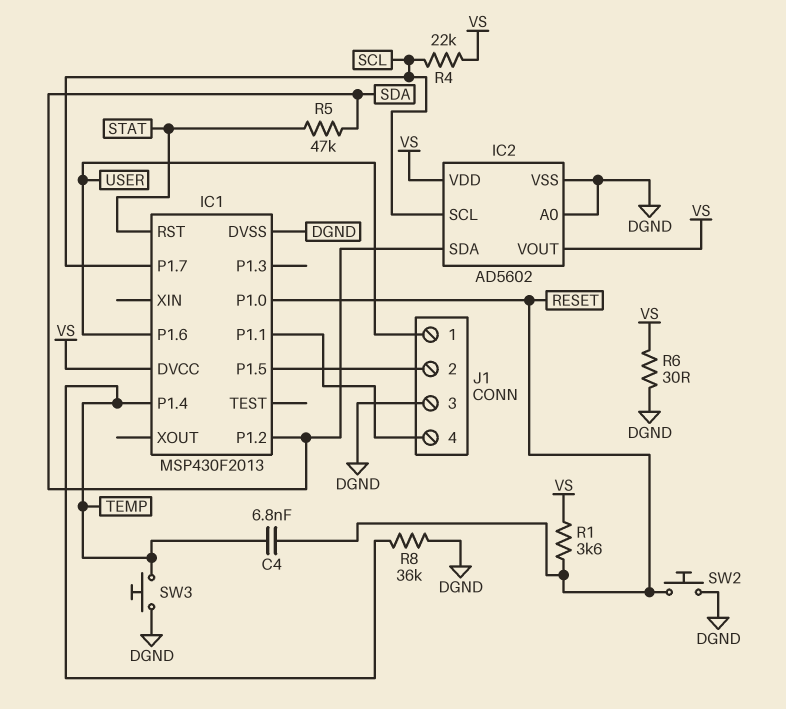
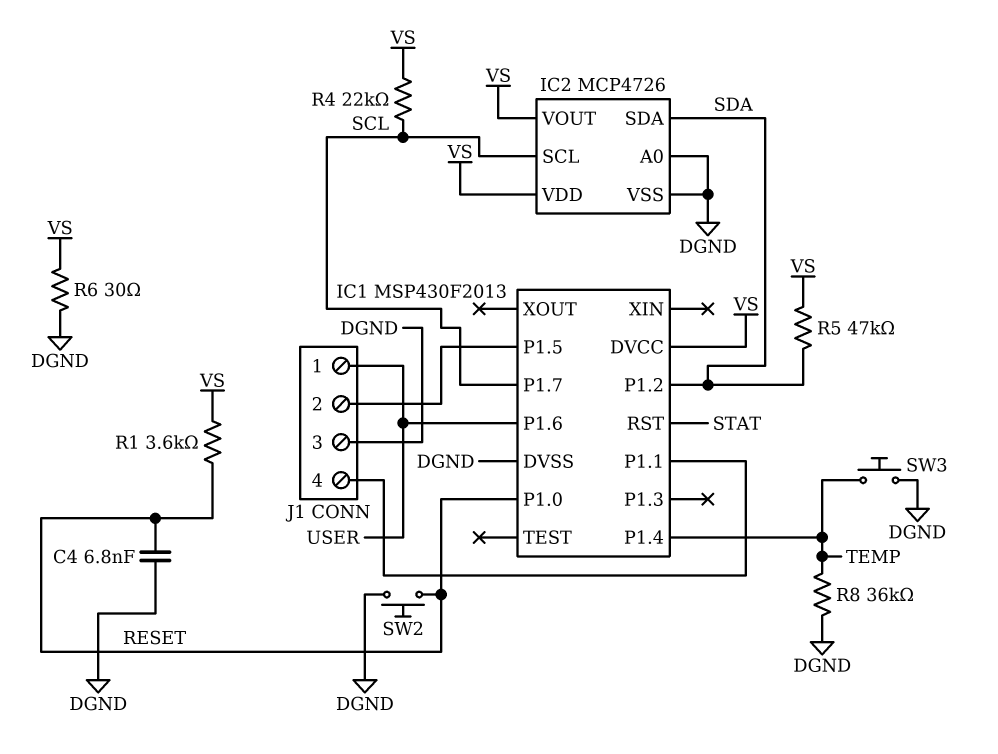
C4: 6.8nF (RESET, TEMP) -> 6.8nF (DGND, RESET)
IC2: AD5602 -> MCP4726
R5: 47k (SDA, STAT) -> 47k (SDA, VS)

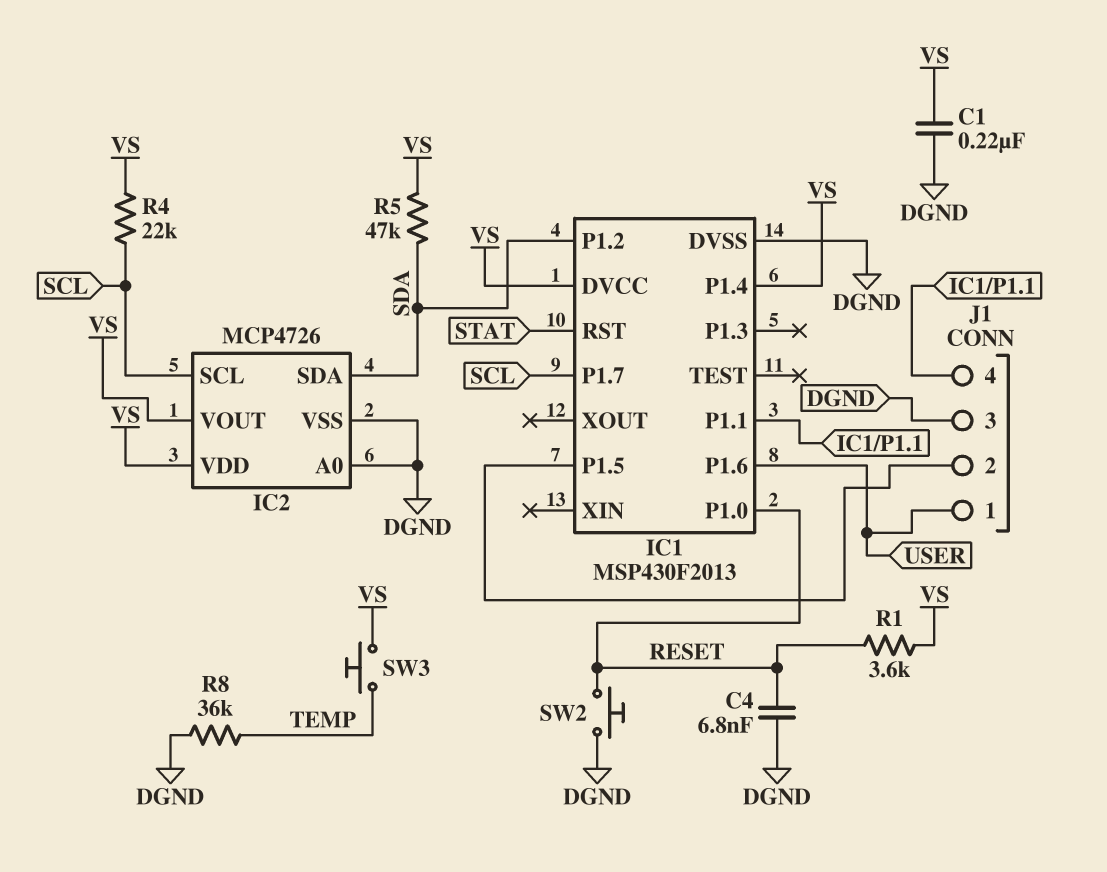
C1: none -> 220nF (DGND, VS)
IC1 pin P1.4: TEMP -> VS
R6: 30 (DGND, VS) -> none
SW3: button (DGND, TEMP) -> button (TEMP, VS)

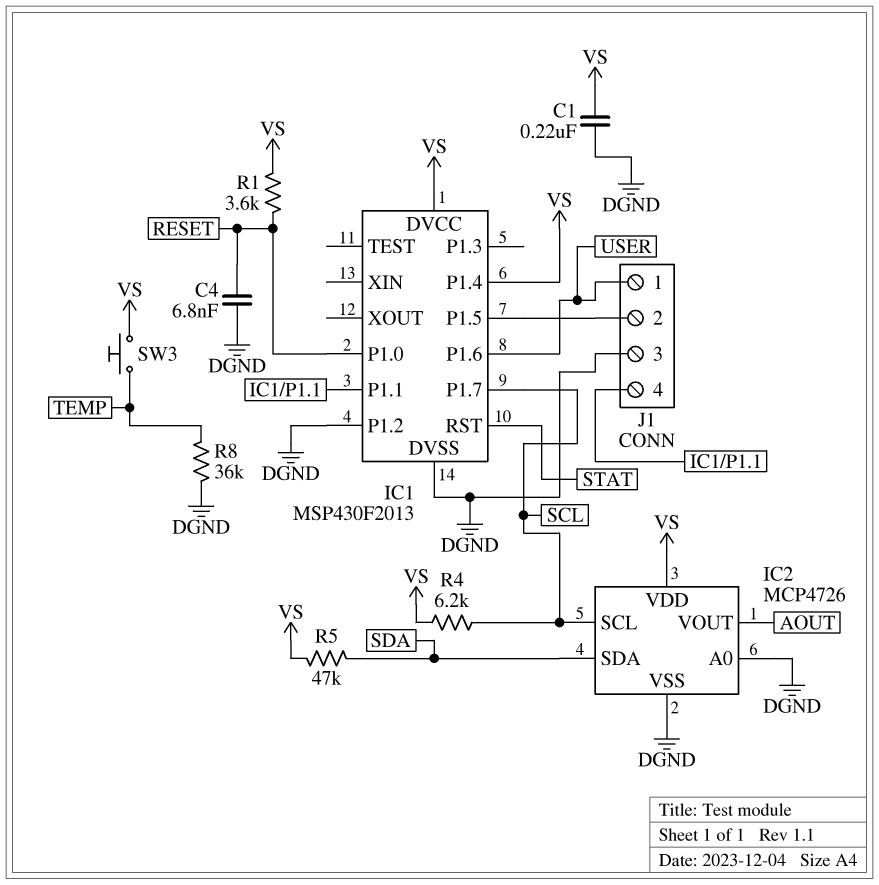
IC1 pin P1.2: SDA -> DGND
IC2 pin VOUT: VS -> AOUT
R4: 22k (SCL, VS) -> 6.2k (SCL, VS)
SW2: button (DGND, RESET) -> none

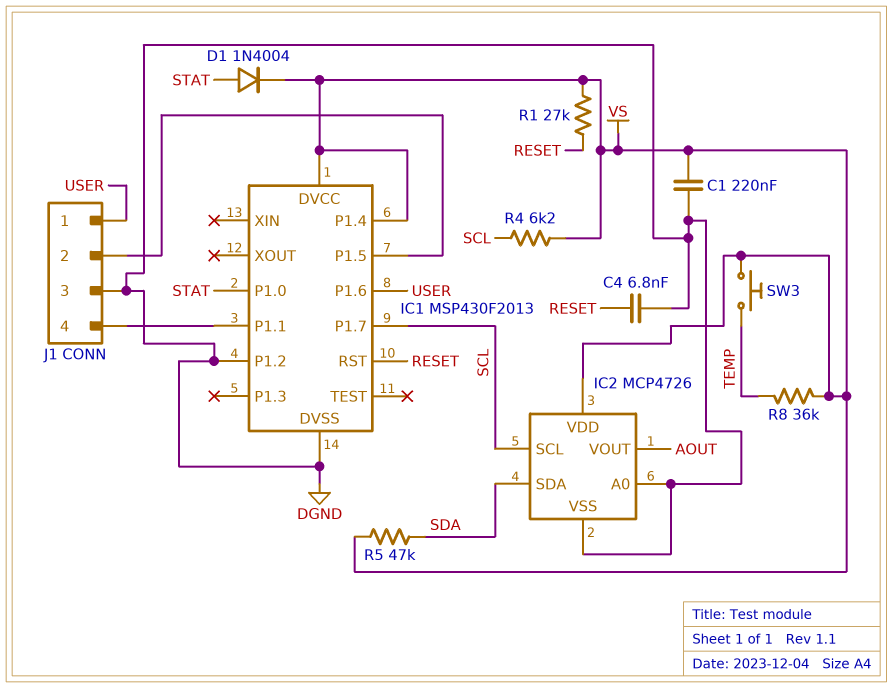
D1: none -> diode 1N4004 (A STAT, K VS)
IC1 pin P1.0: RESET -> STAT
IC1 pin RST: STAT -> RESET
R1: 3.6k (RESET, VS) -> 27k (RESET, VS)
R8: 36k (DGND, TEMP) -> 36k (TEMP, VS)

